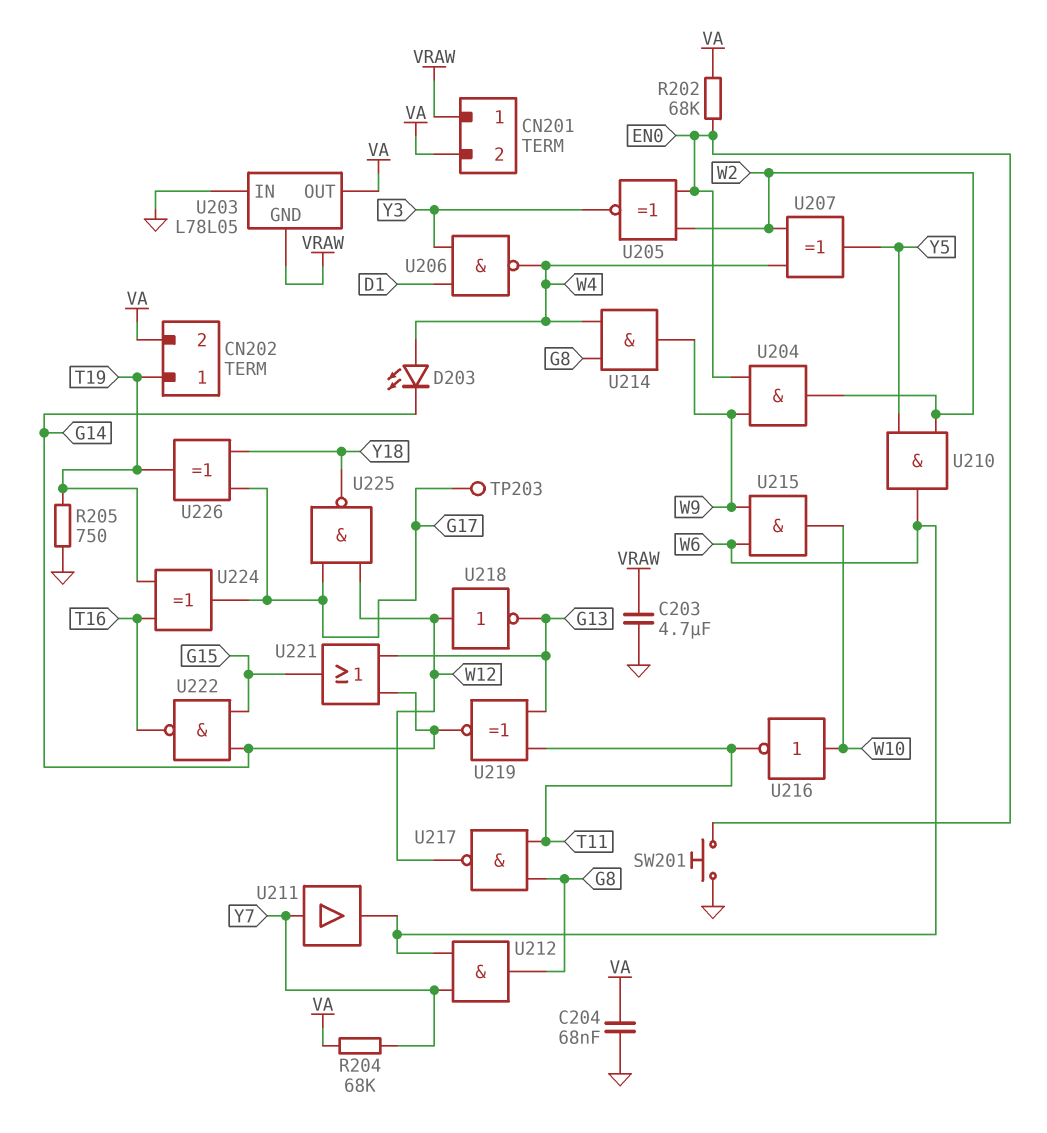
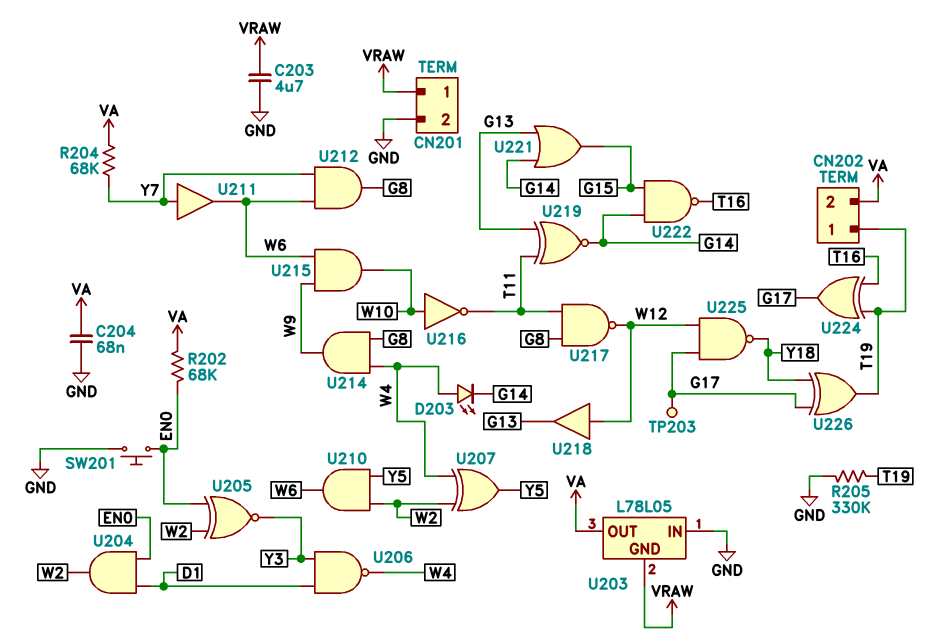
CN201 pin 2: VA -> GND
R205: 750 (GND, T19) -> 330k (GND, T19)
U204: AND (in EN0, in W9, out W2) -> AND (in D1, in EN0, out W2)
U218: NOT (in W12, out G13) -> buffer (in W12, out G13)

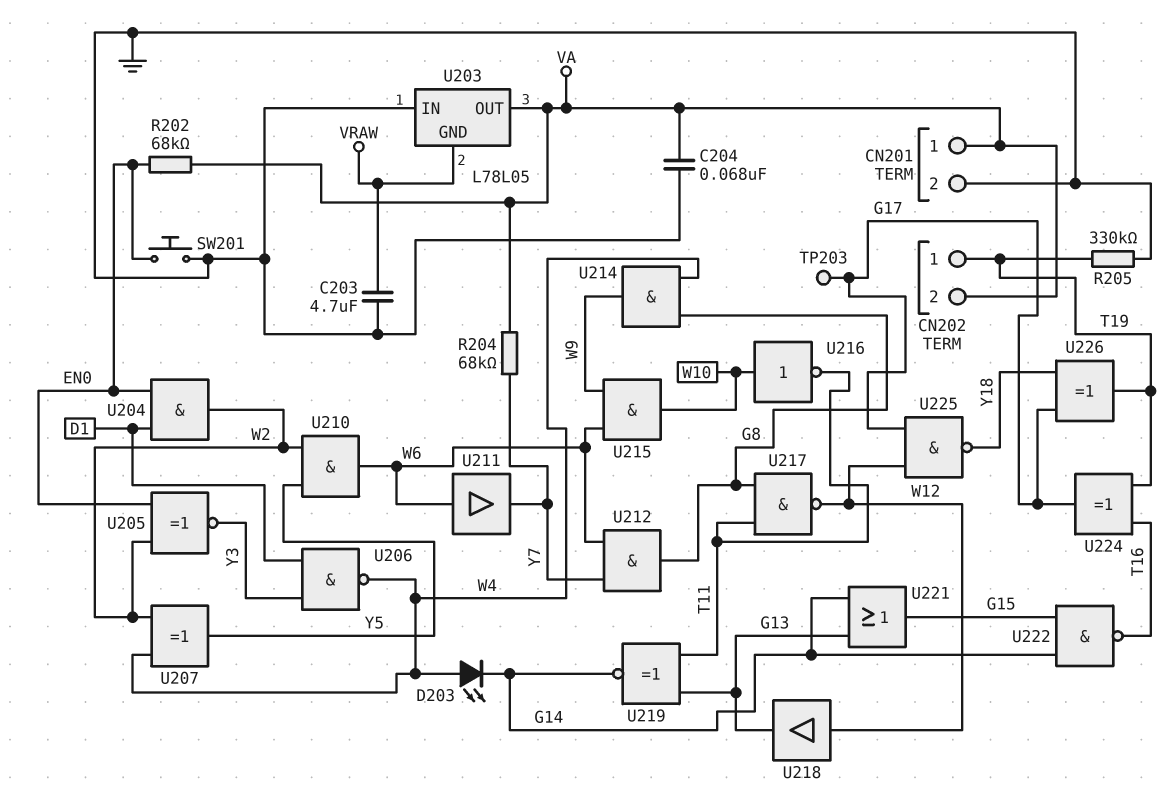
CN201 pin 1: VRAW -> VA
U211: buffer (in Y7, out W6) -> buffer (in W6, out Y7)

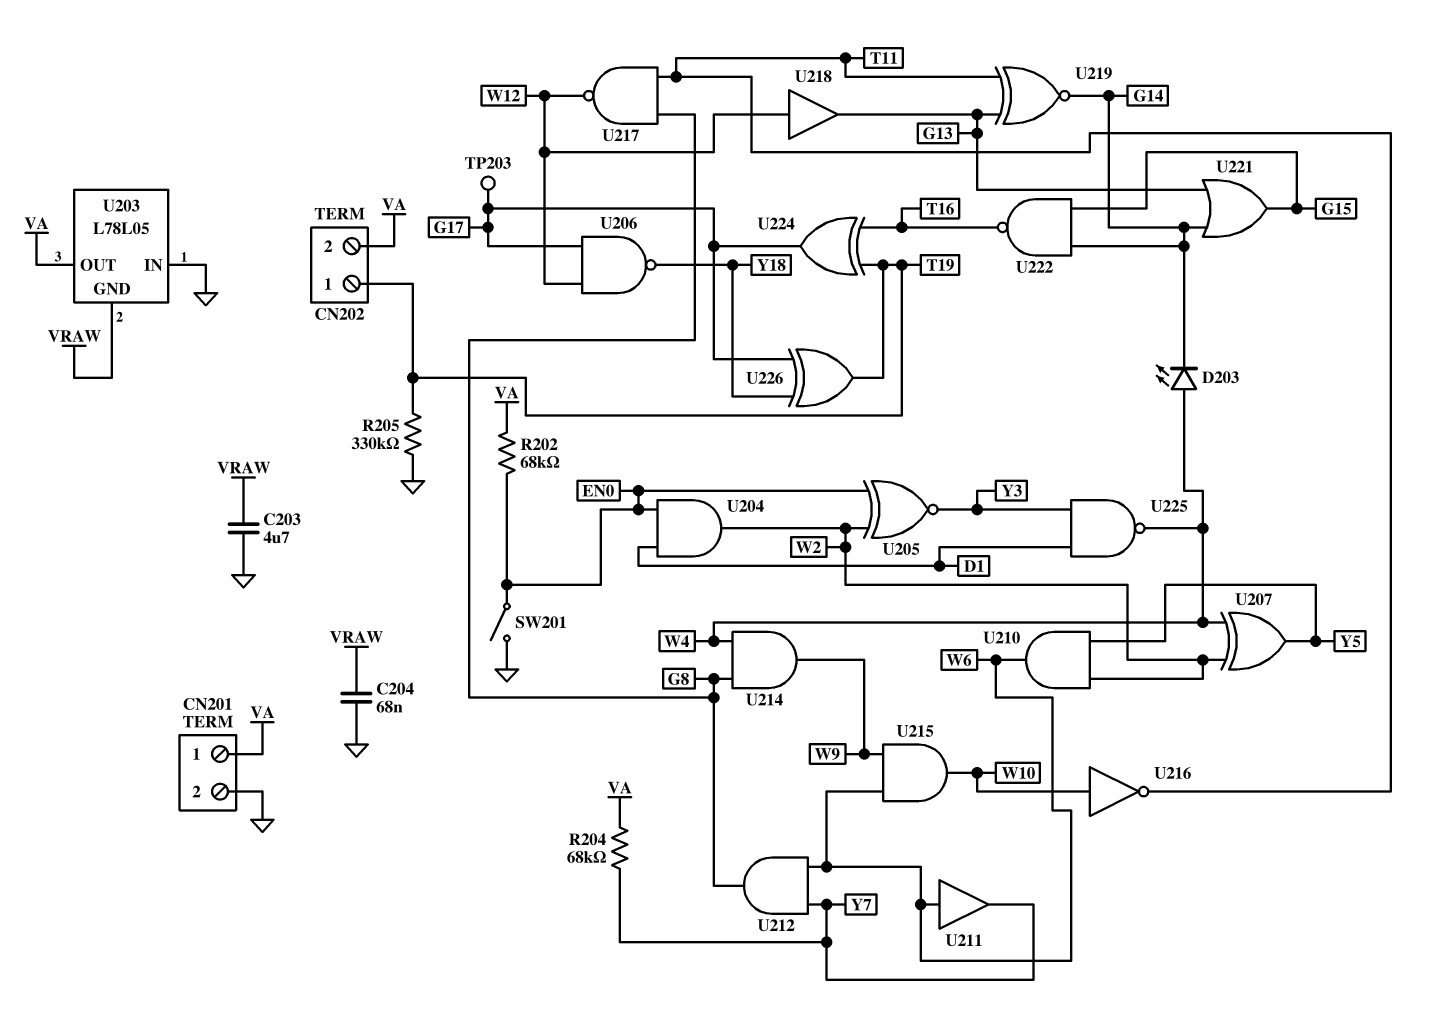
C204: 68nF (GND, VA) -> 68nF (GND, VRAW)
SW201: button (EN0, GND) -> switch (EN0, GND)
U206: NAND (in D1, in Y3, out W4) -> NAND (in G17, in W12, out Y18)
U225: NAND (in G17, in W12, out Y18) -> NAND (in D1, in Y3, out W4)

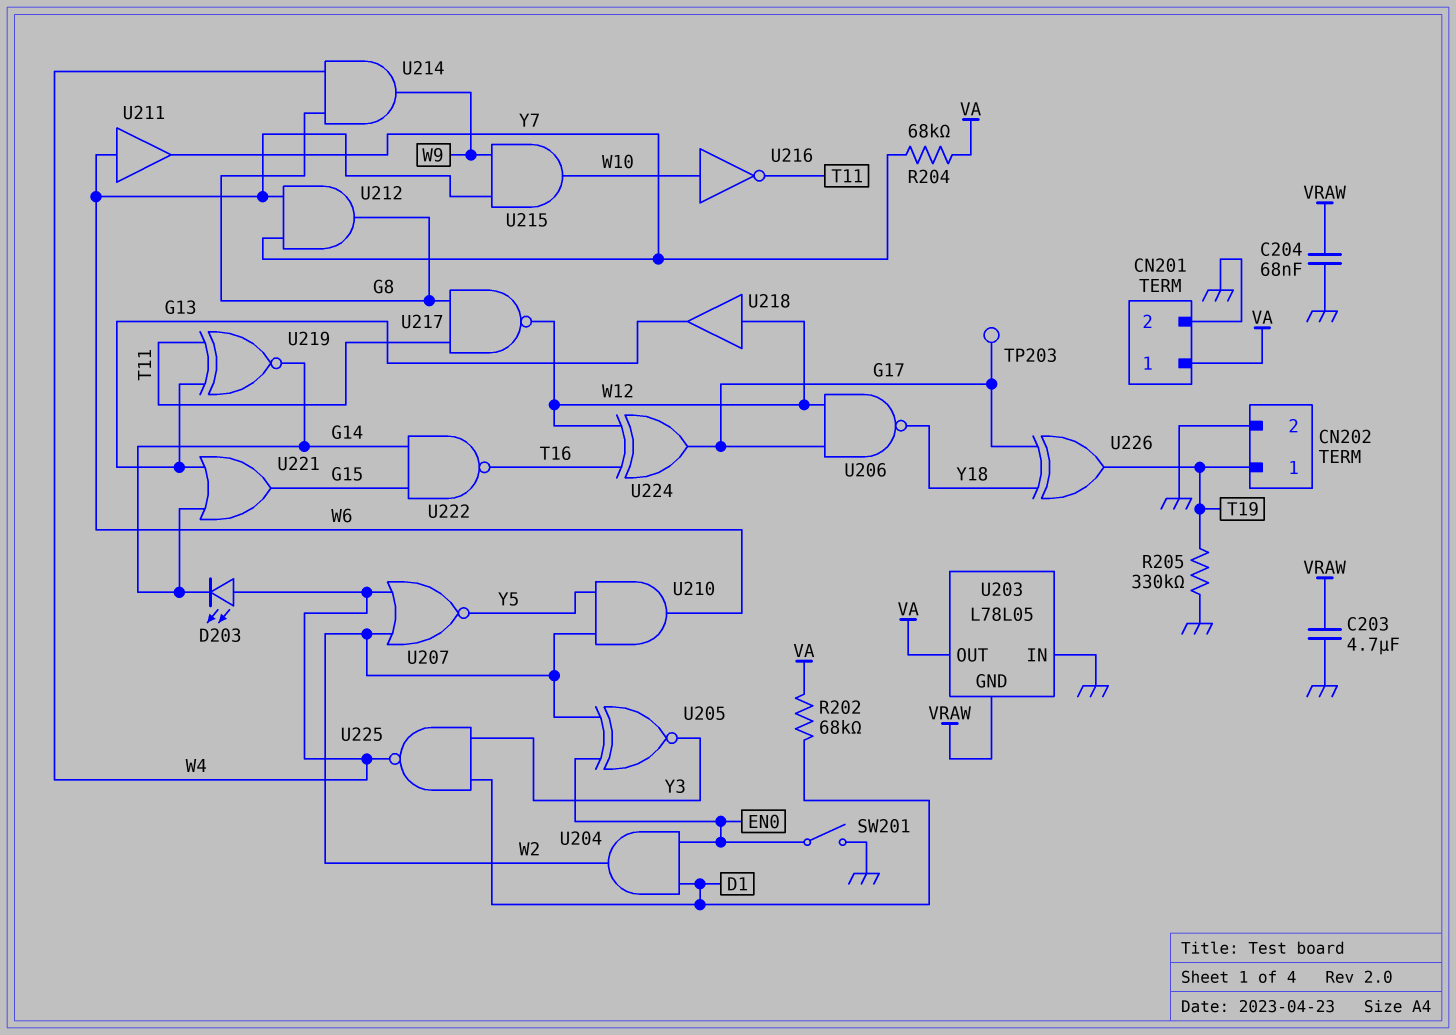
CN202 pin 2: VA -> GND
R202: 68k (EN0, VA) -> 68k (D1, VA)
U207: XOR (in W2, in W4, out Y5) -> NOR (in W2, in W4, out Y5)
U224: XOR (in T16, in T19, out G17) -> XOR (in T16, in W12, out G17)

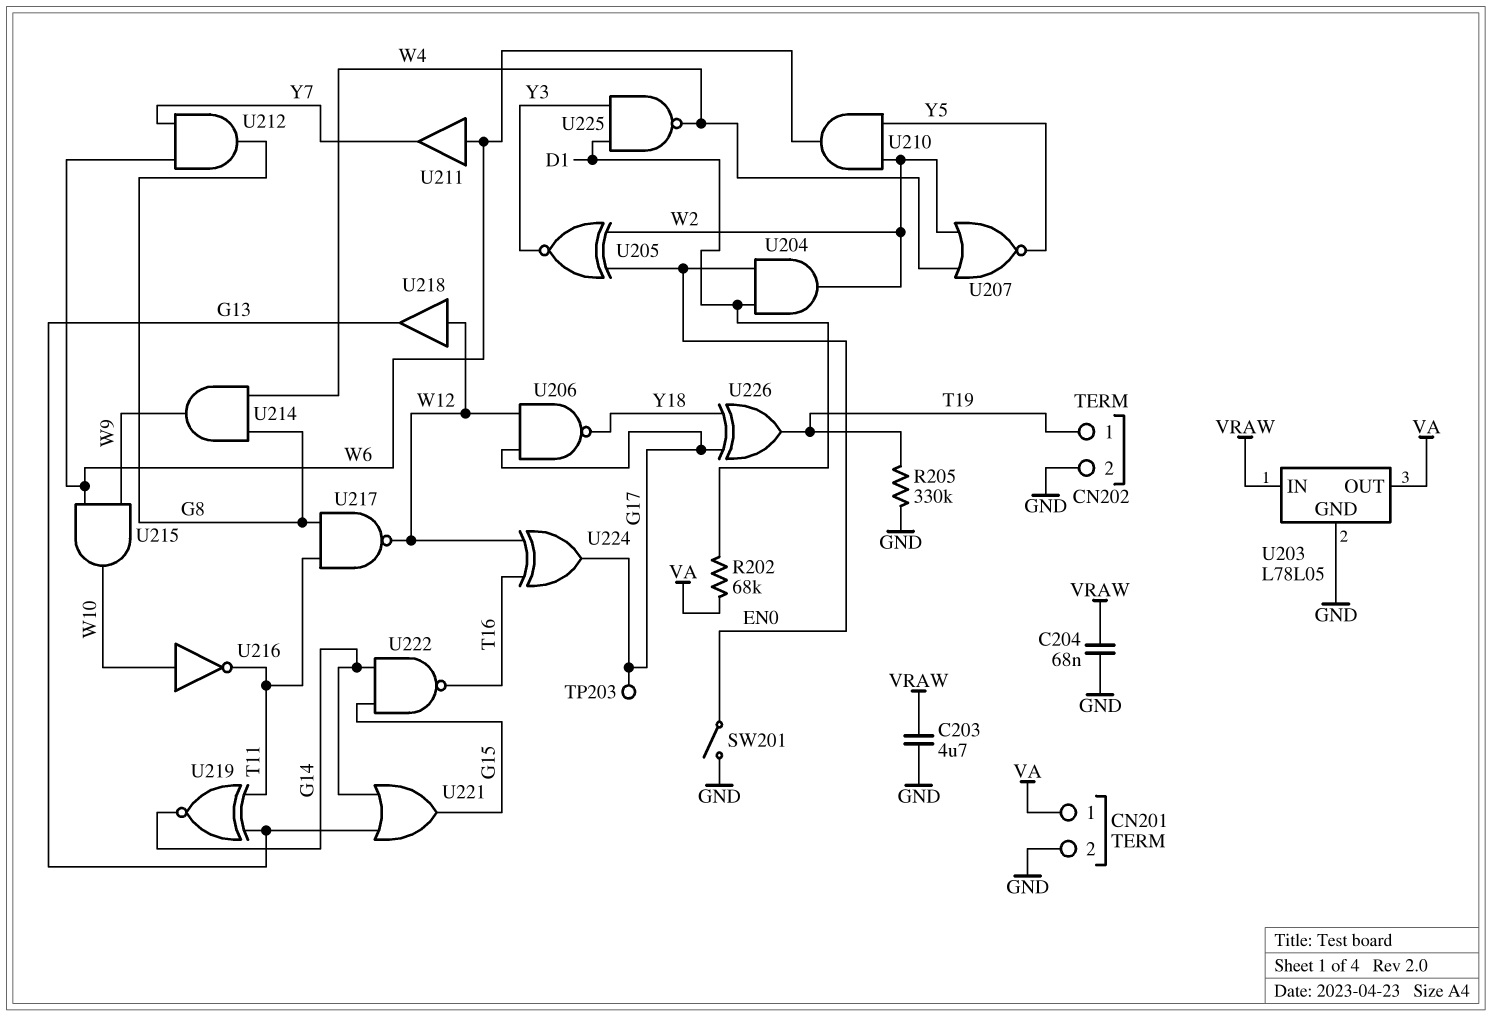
D203: LED (A W4, K G14) -> none
R204: 68k (VA, Y7) -> none
U203 pin GND: VRAW -> GND
U203 pin IN: GND -> VRAW

